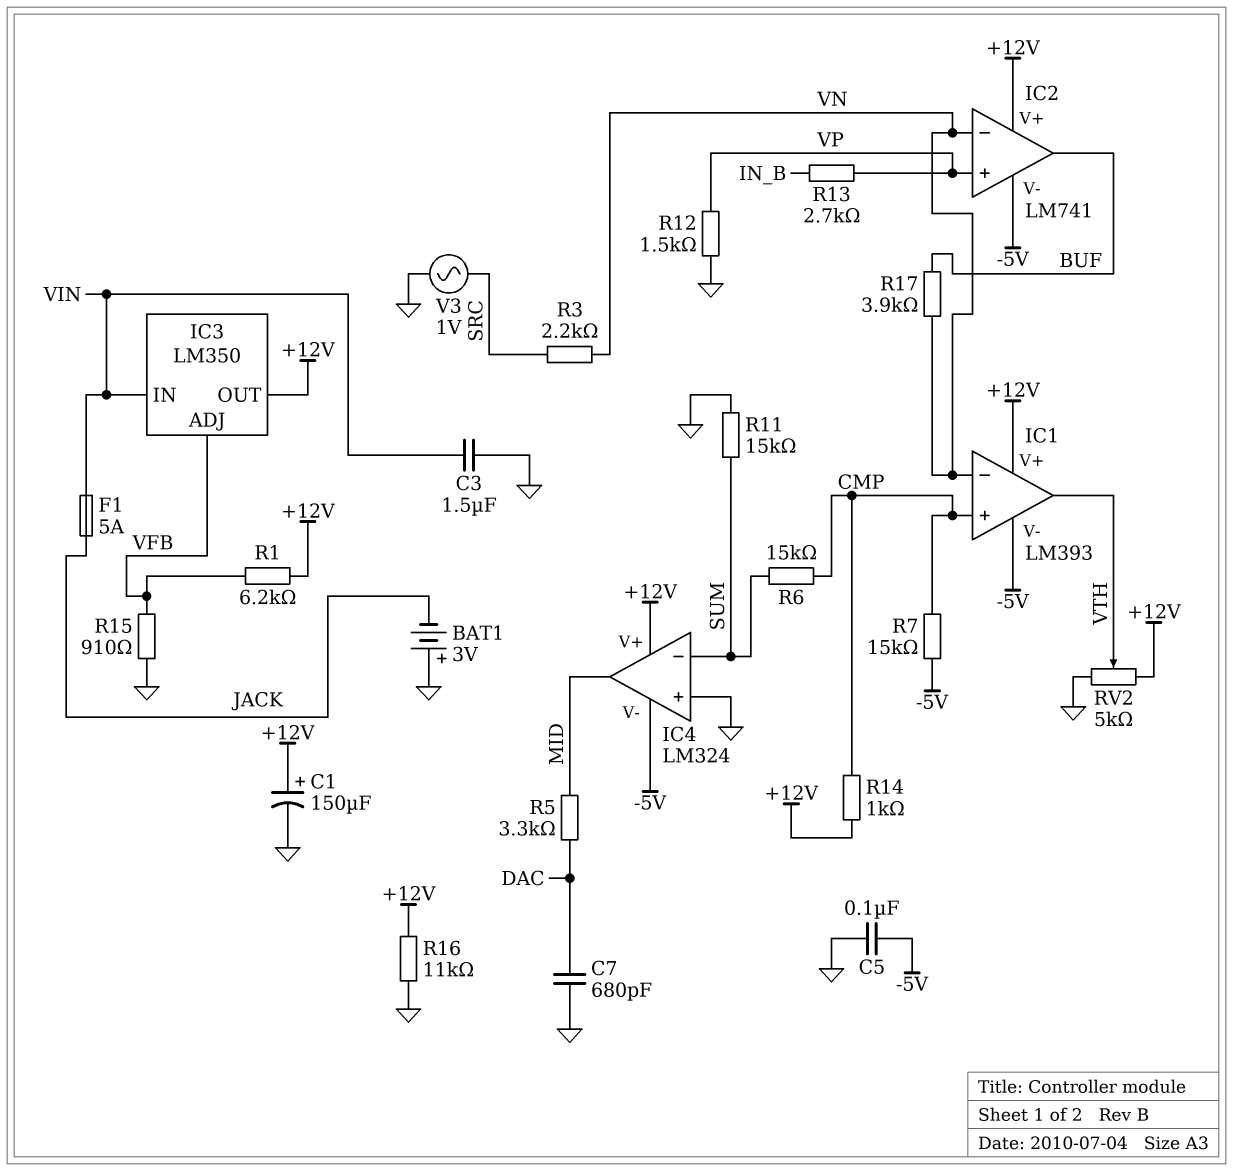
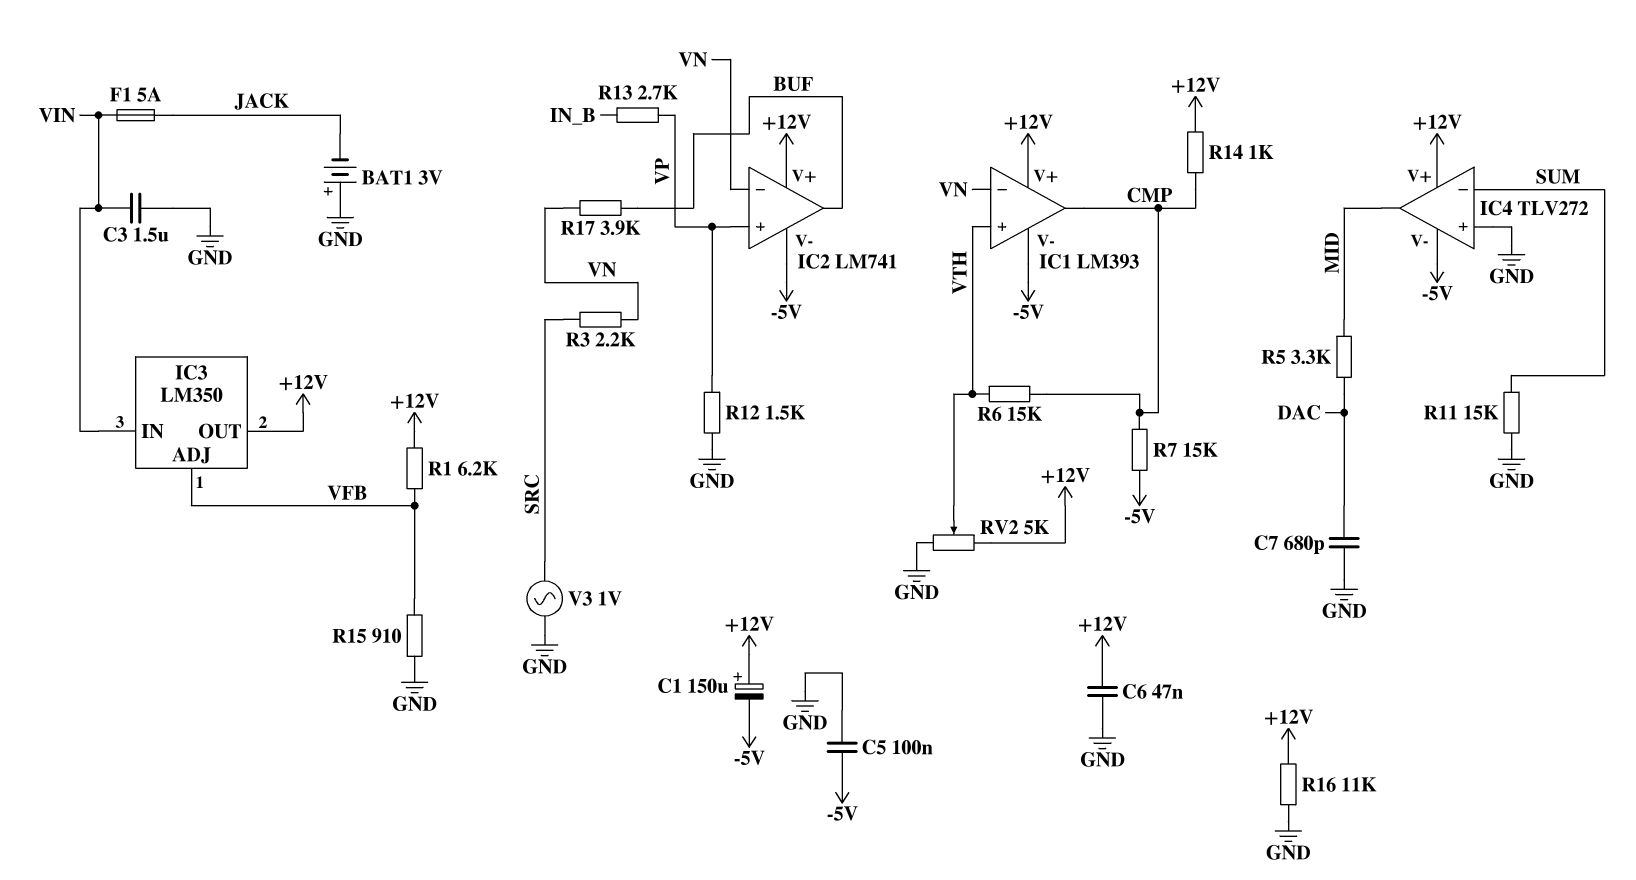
C1: 150uF (plus +12V, minus GND) -> 150uF (plus +12V, minus -5V)
C6: none -> 47nF (+12V, GND)
IC1 pin in+: CMP -> VTH
IC1 pin out: VTH -> CMP
IC4: LM324 -> TLV272
R6: 15k (CMP, SUM) -> 15k (CMP, VTH)

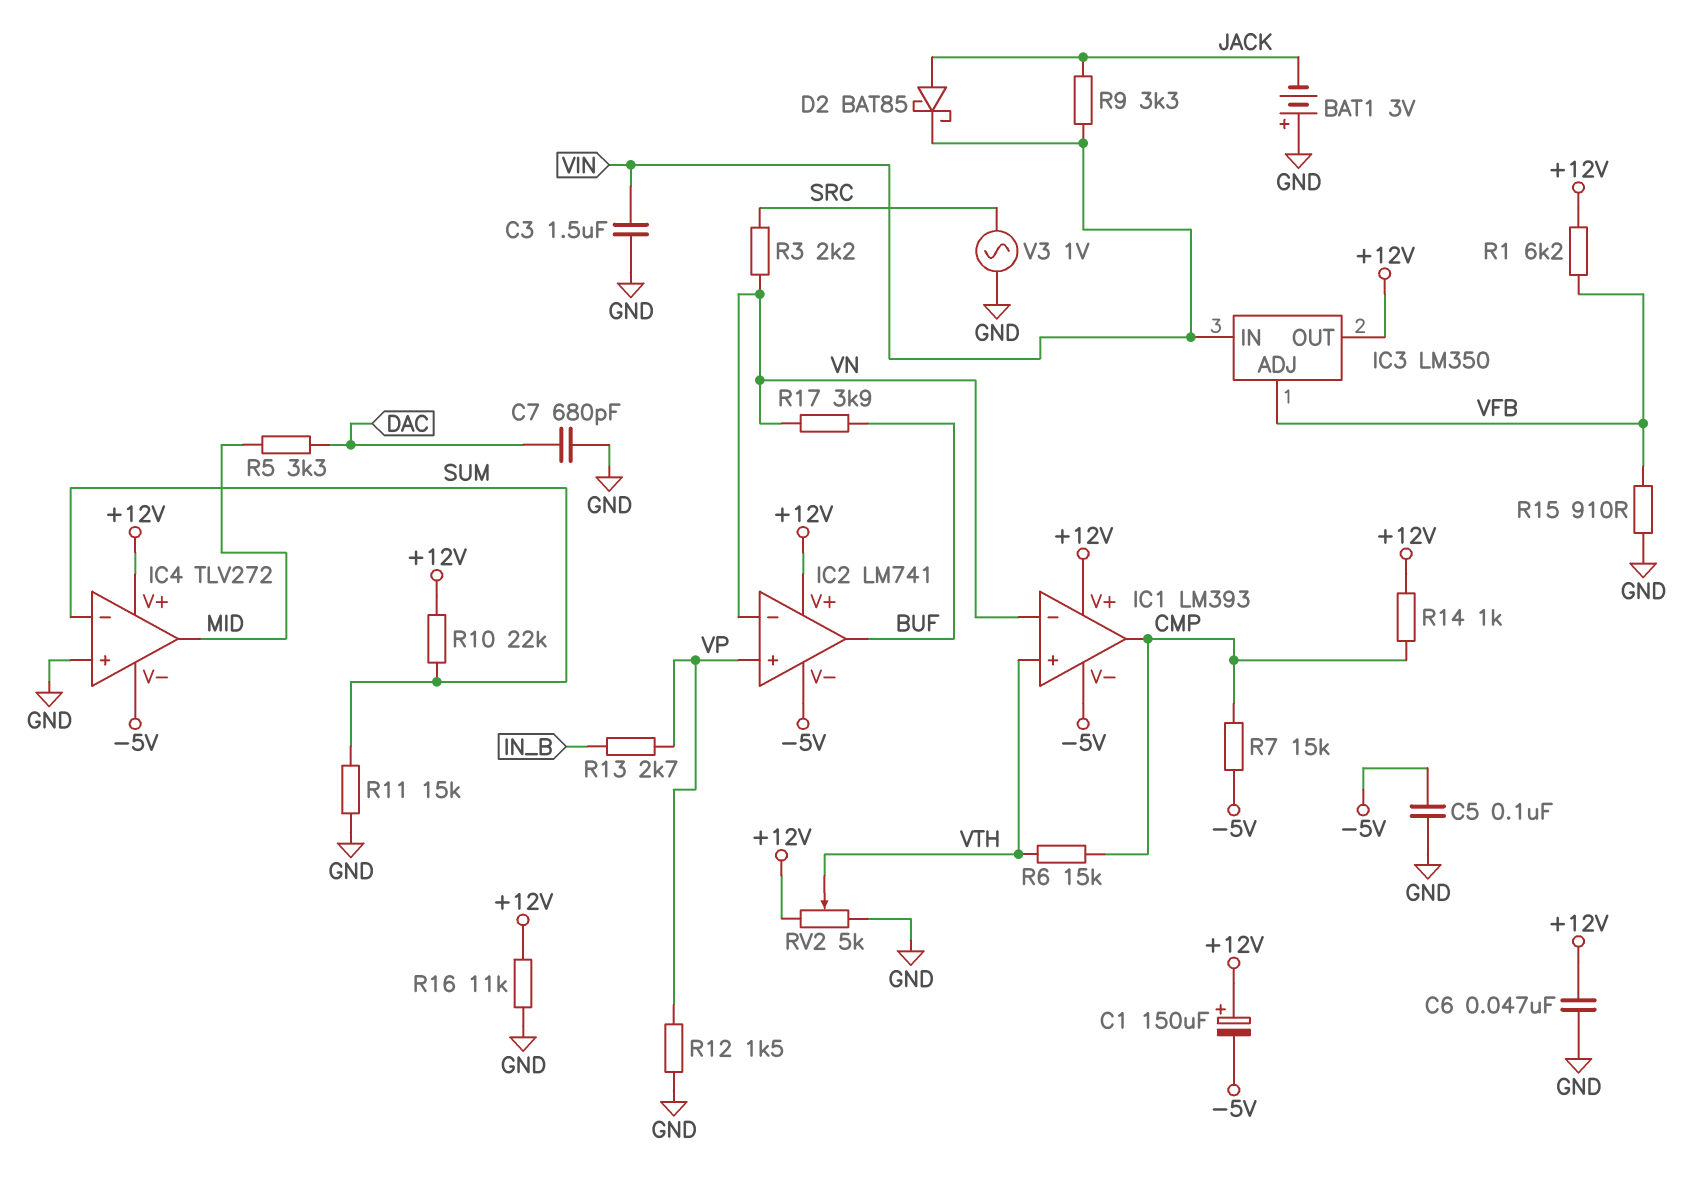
D2: none -> schottky BAT85 (A JACK, K VIN)
F1: 5A (JACK, VIN) -> none
R9: none -> 3.3k (JACK, VIN)
R10: none -> 22k (+12V, SUM)

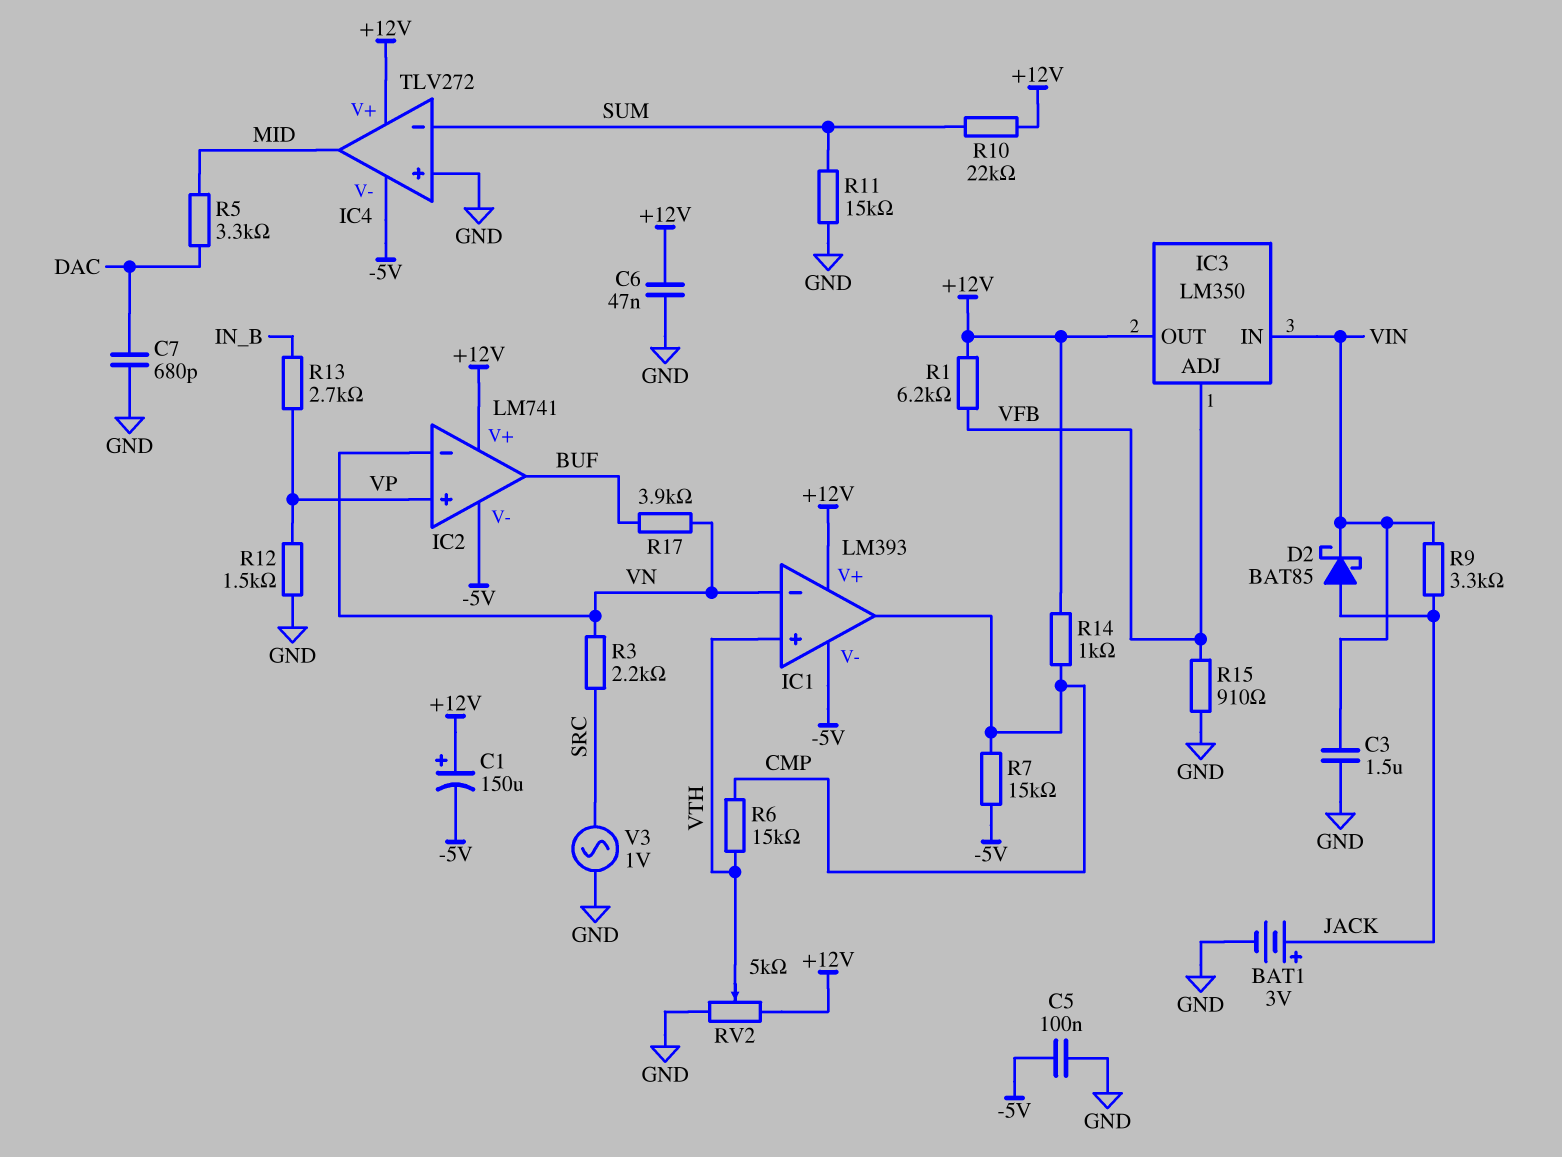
BAT1: 3V (plus GND, minus JACK) -> 3V (plus JACK, minus GND)
R16: 11k (+12V, GND) -> none

